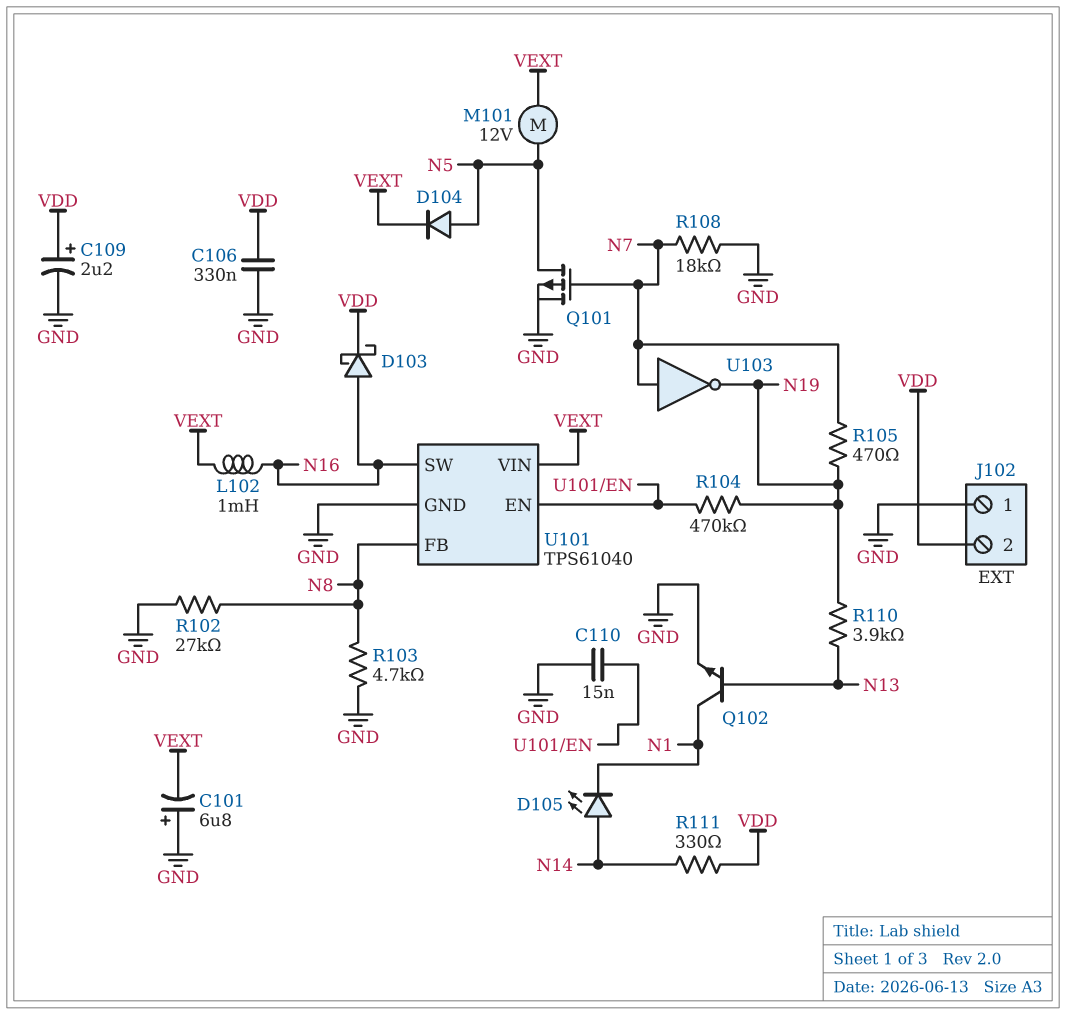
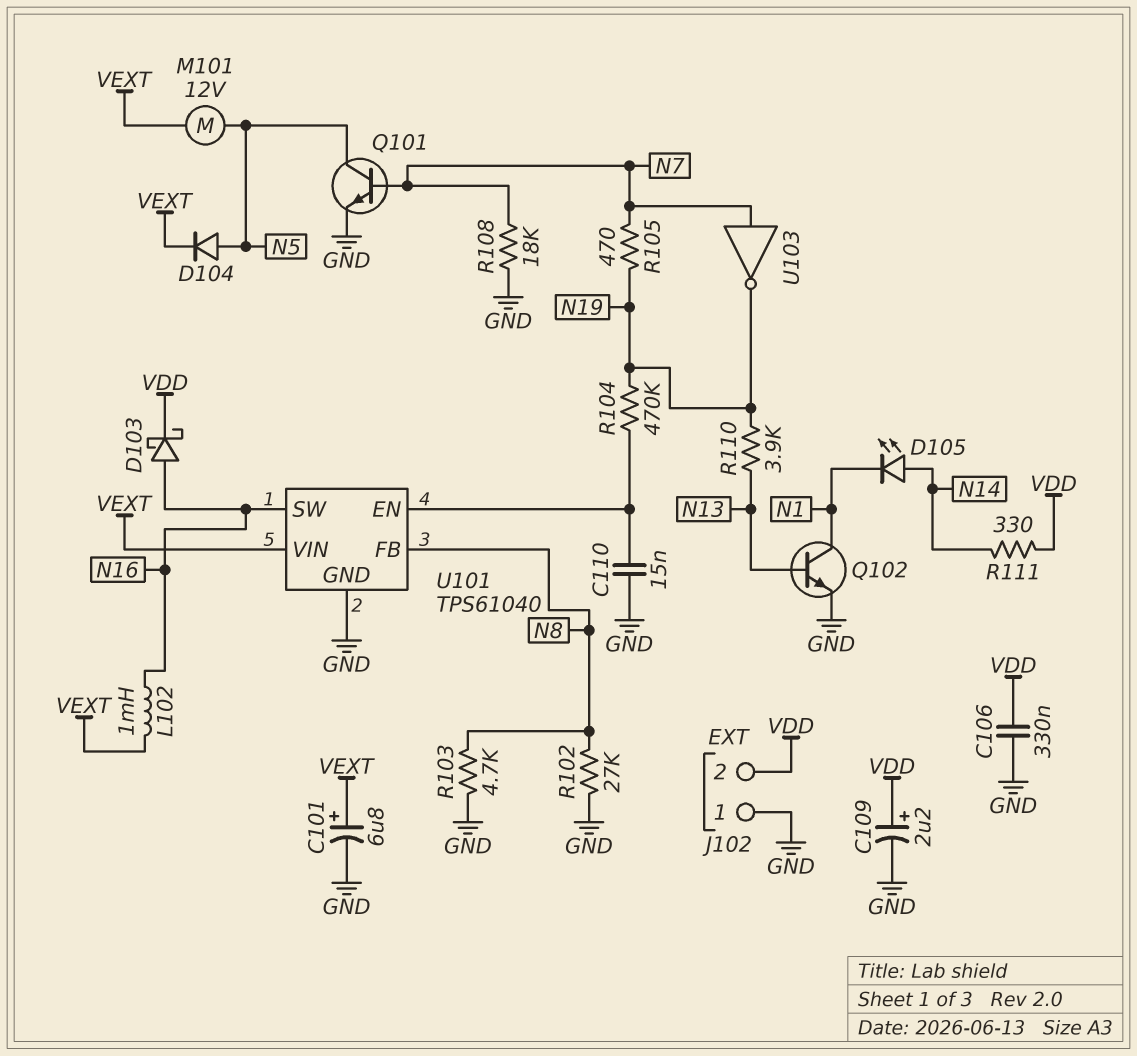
C101: 6.8uF (plus GND, minus VEXT) -> 6.8uF (plus VEXT, minus GND)
Q101: PMOS (G N7, D N5, S GND) -> NPN (B N7, C N5, E GND)

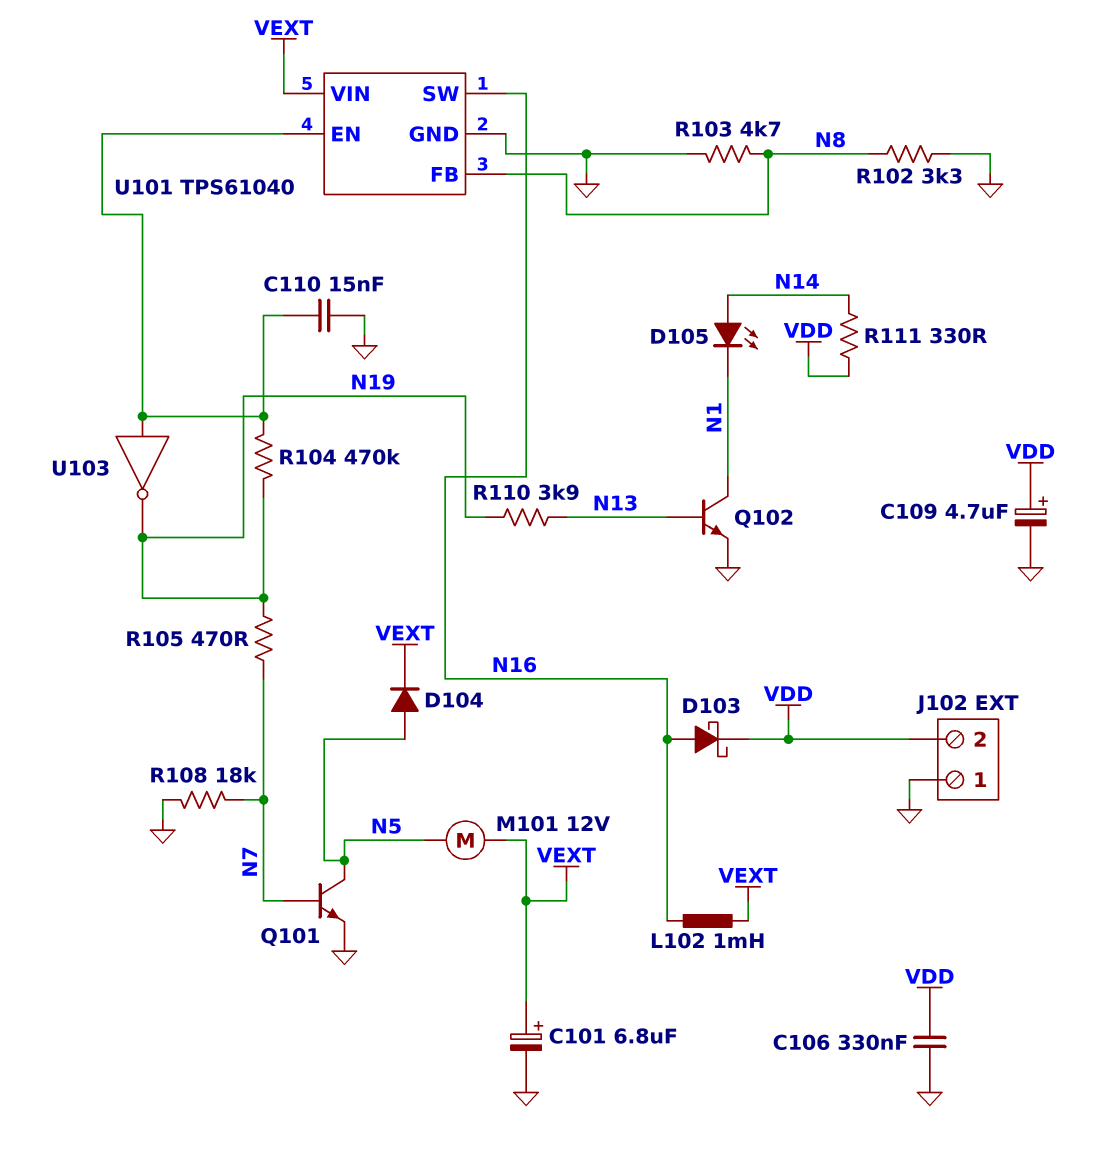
C109: 2.2uF (plus VDD, minus GND) -> 4.7uF (plus VDD, minus GND)
R102: 27k (GND, N8) -> 3.3k (GND, N8)
U103: NOT (in N7, out N19) -> NOT (in U101/EN, out N19)

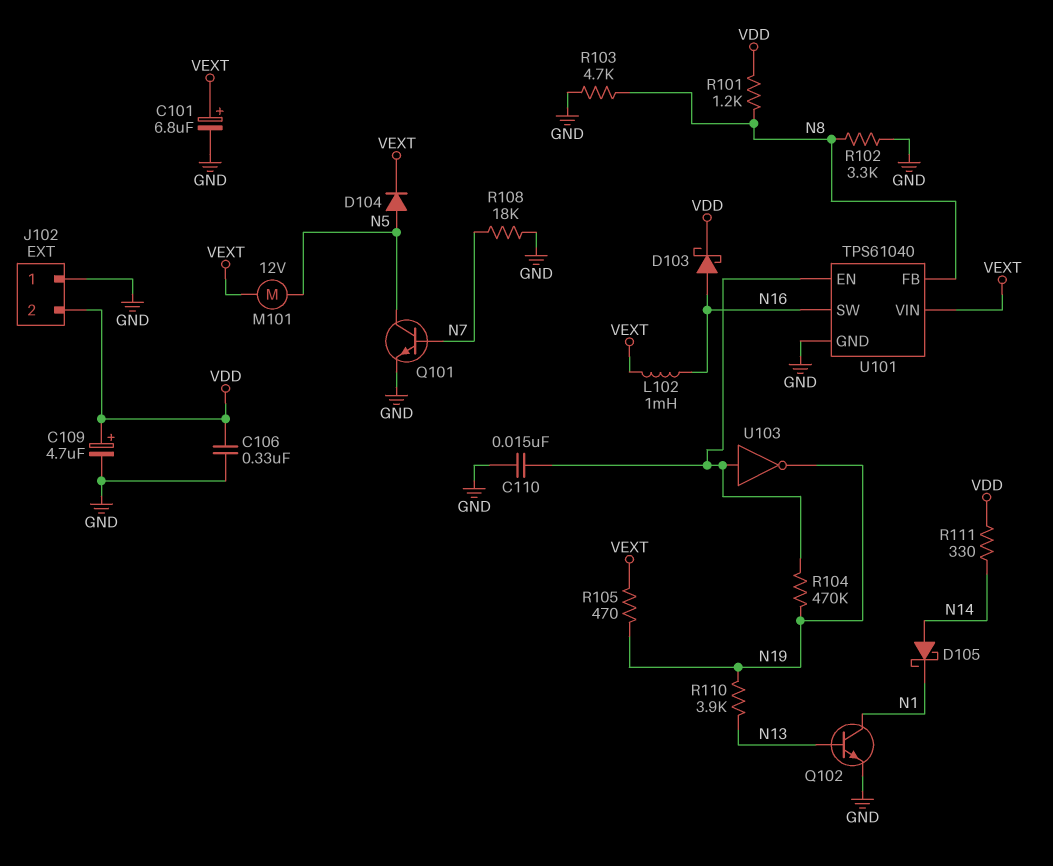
D105: LED (A N14, K N1) -> schottky (A N14, K N1)
R101: none -> 1.2k (N8, VDD)
R105: 470 (N7, N19) -> 470 (N19, VEXT)

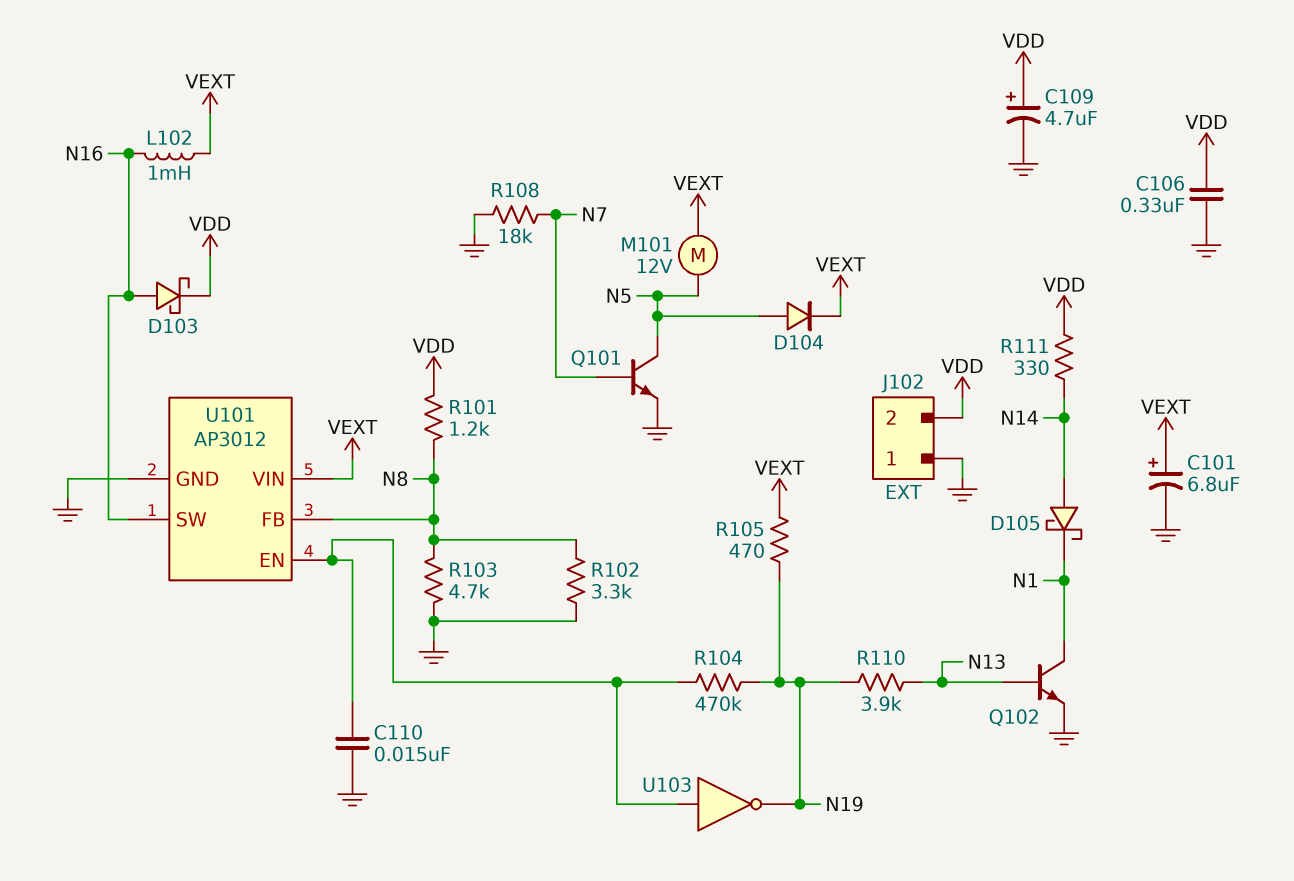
U101: TPS61040 -> AP3012

